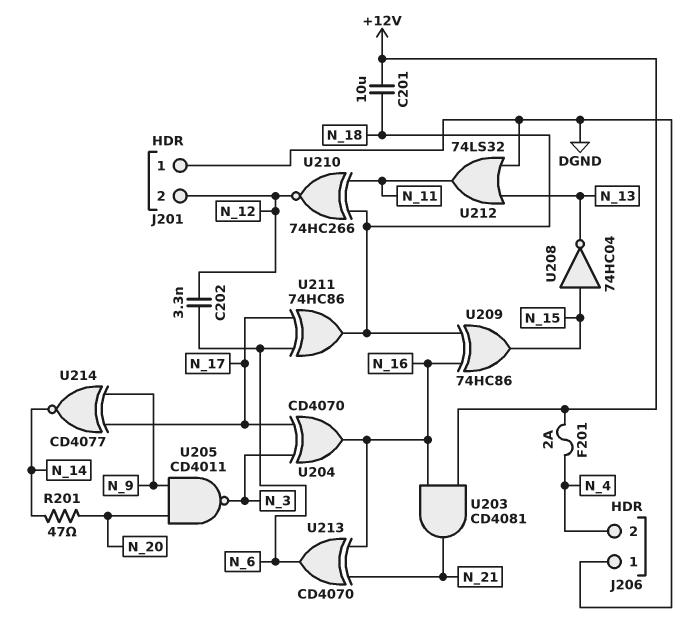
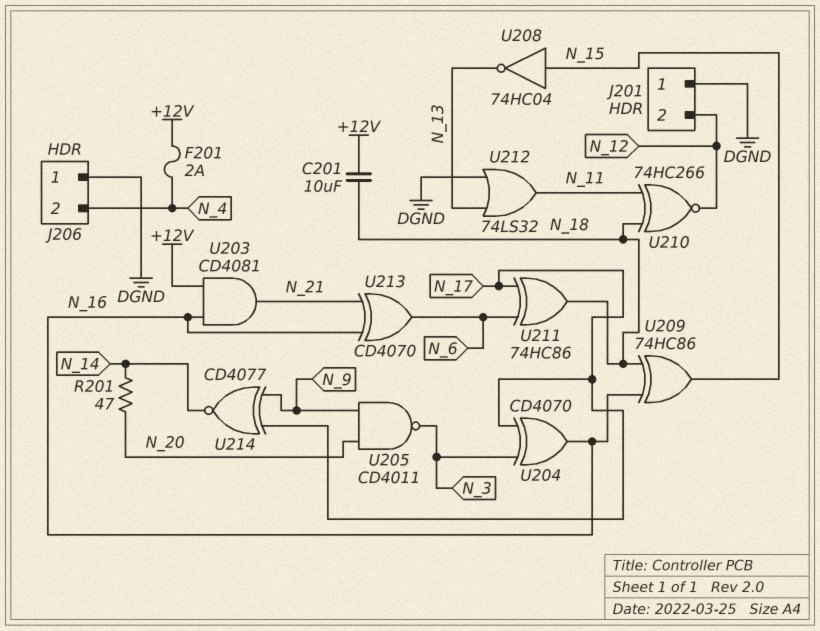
C202: 3.3nF (N_6, N_12) -> none

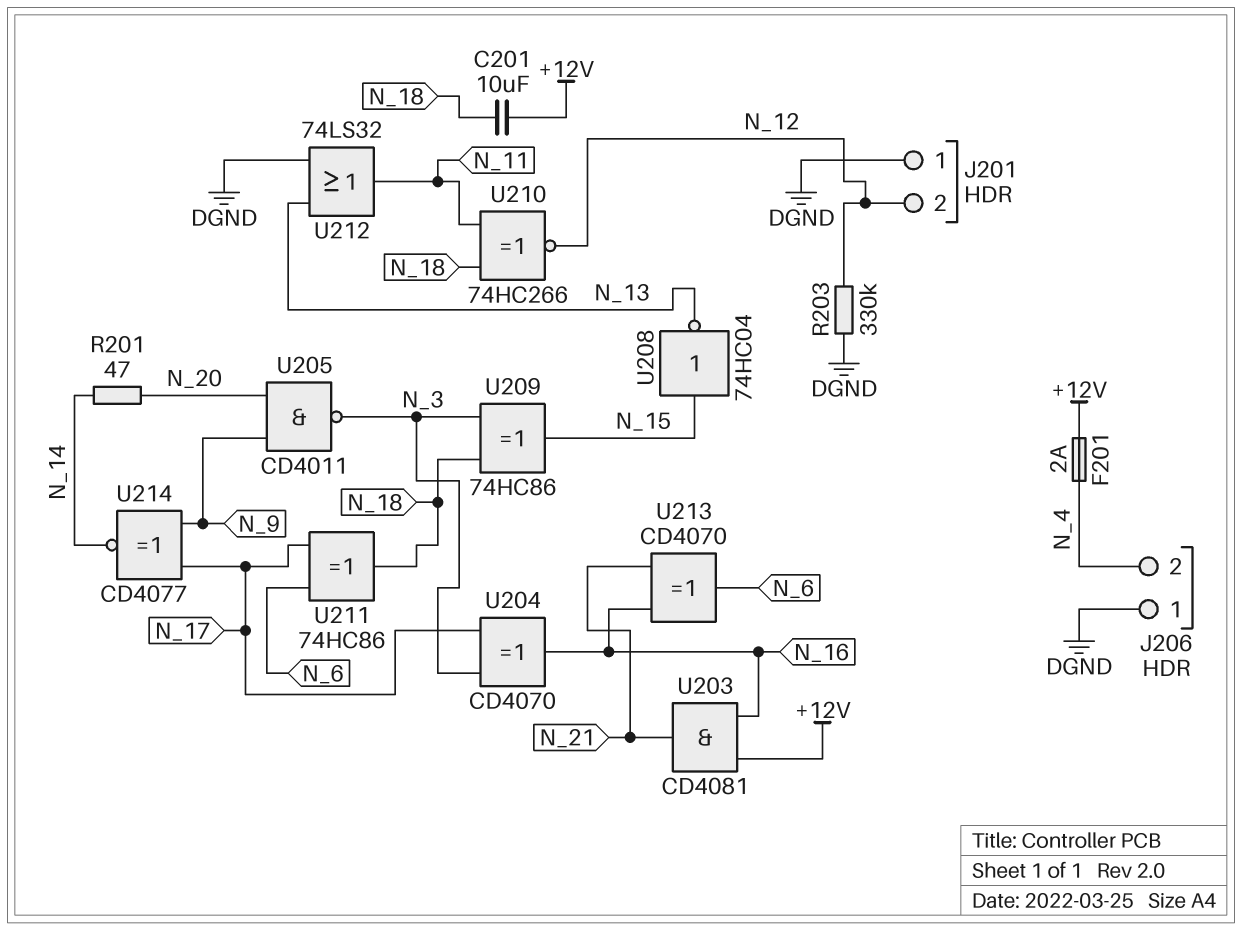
R203: none -> 330k (DGND, N_12)
U209: XOR 74HC86 (in N_16, in N_18, out N_15) -> XOR 74HC86 (in N_3, in N_18, out N_15)

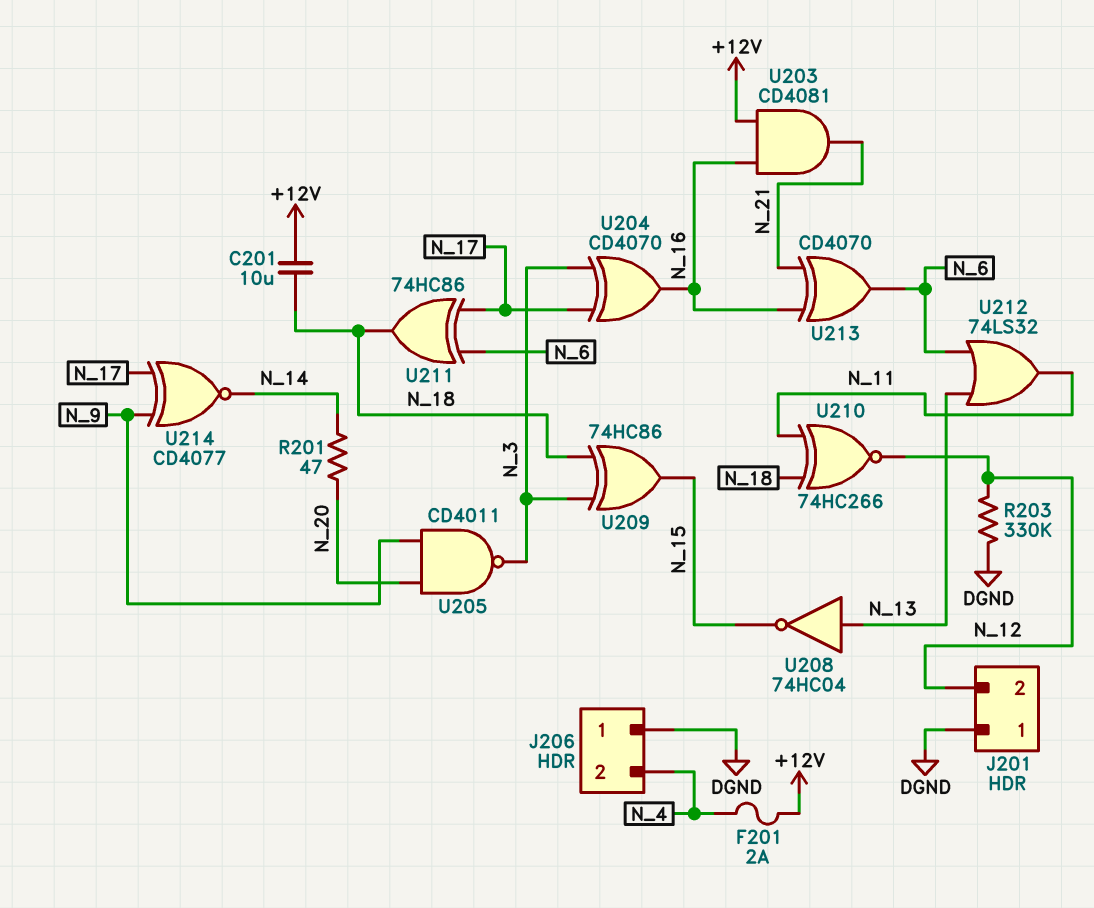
U208: NOT 74HC04 (in N_15, out N_13) -> NOT 74HC04 (in N_13, out N_15)
U212: OR 74LS32 (in DGND, in N_13, out N_11) -> OR 74LS32 (in N_6, in N_13, out N_11)

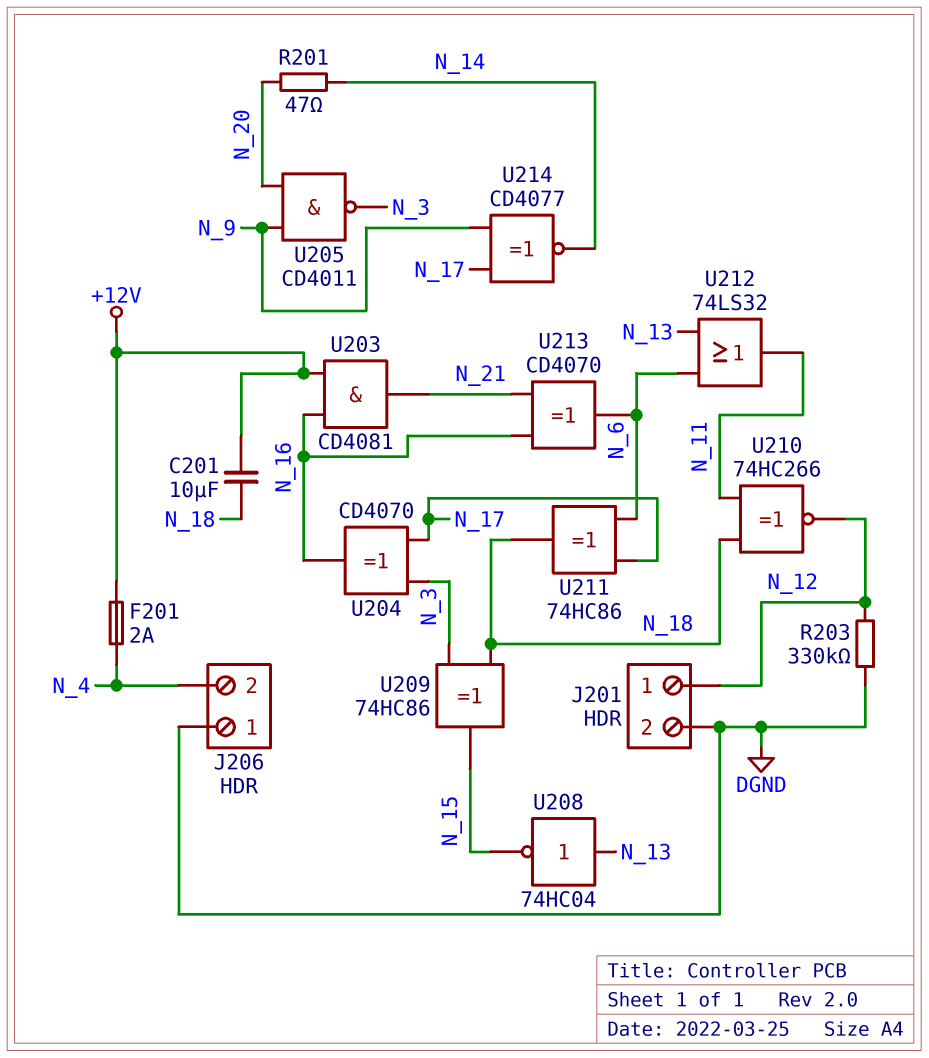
J201 pin 1: DGND -> N_12
J201 pin 2: N_12 -> DGND

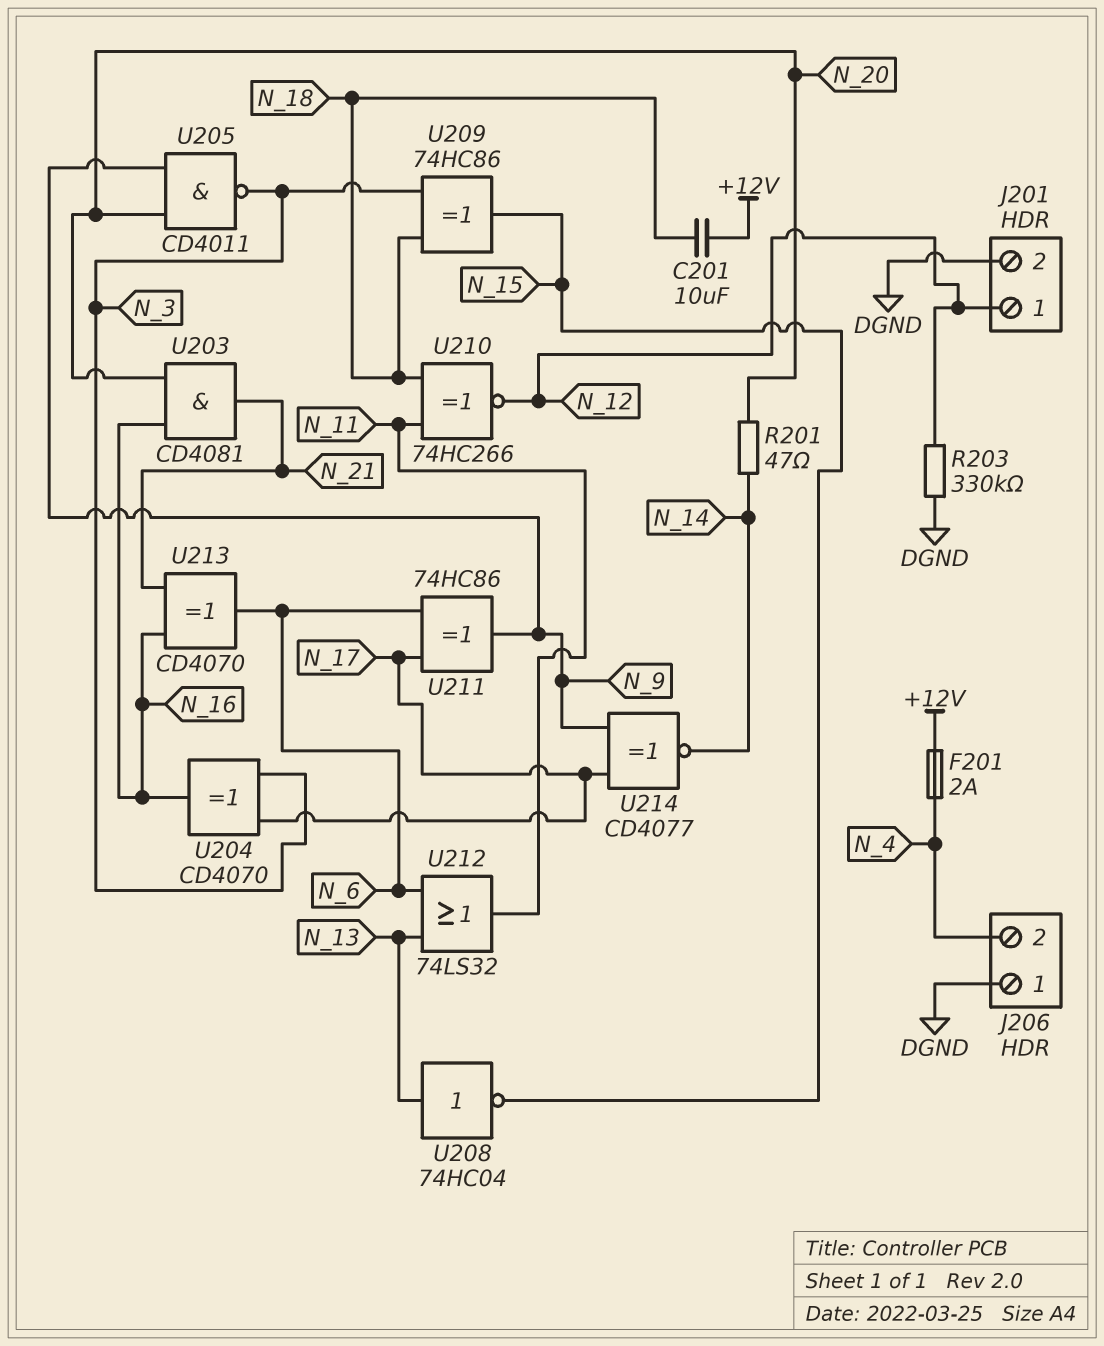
U203: AND CD4081 (in +12V, in N_16, out N_21) -> AND CD4081 (in N_16, in N_20, out N_21)
U211: XOR 74HC86 (in N_6, in N_17, out N_18) -> XOR 74HC86 (in N_6, in N_17, out N_9)

